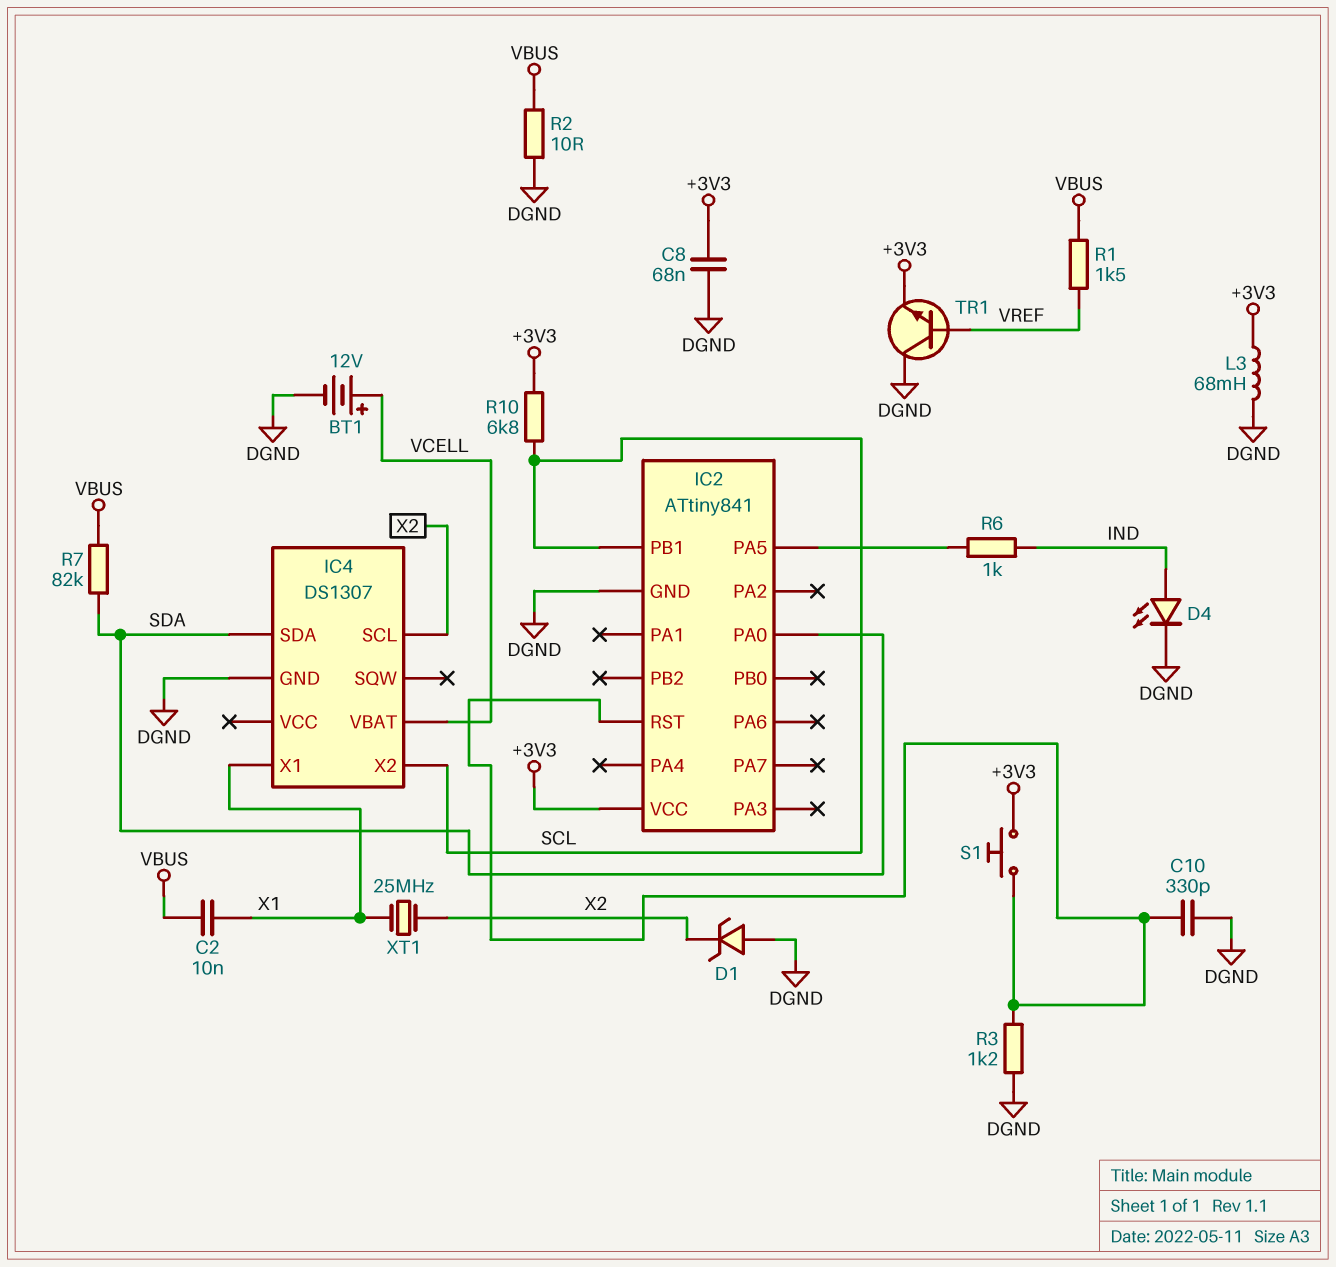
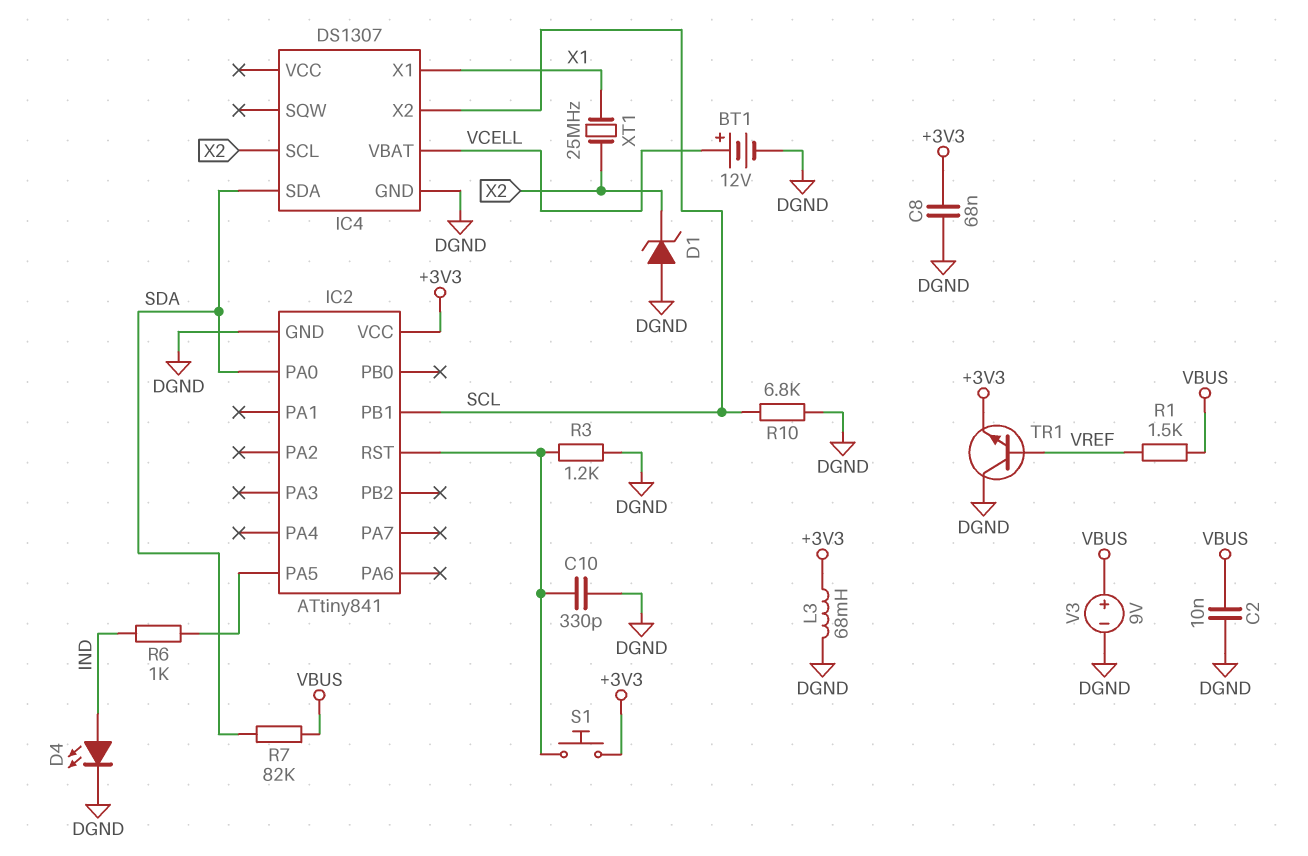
C2: 10nF (VBUS, X1) -> 10nF (DGND, VBUS)
R2: 10 (DGND, VBUS) -> none
R10: 6.8k (+3V3, SCL) -> 6.8k (DGND, SCL)
V3: none -> 9V (plus VBUS, minus DGND)

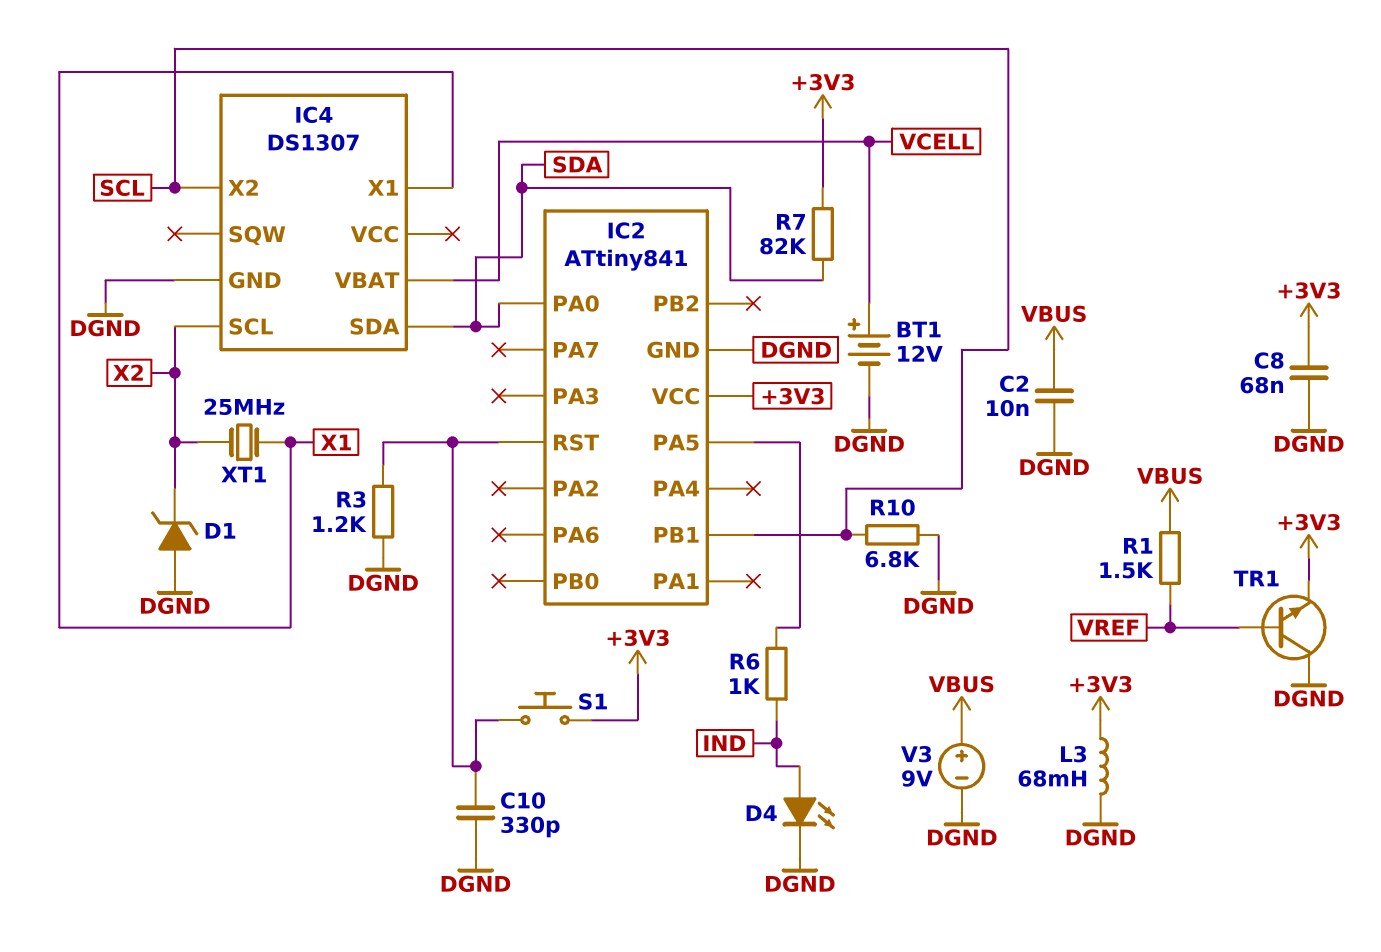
R7: 82k (SDA, VBUS) -> 82k (+3V3, SDA)

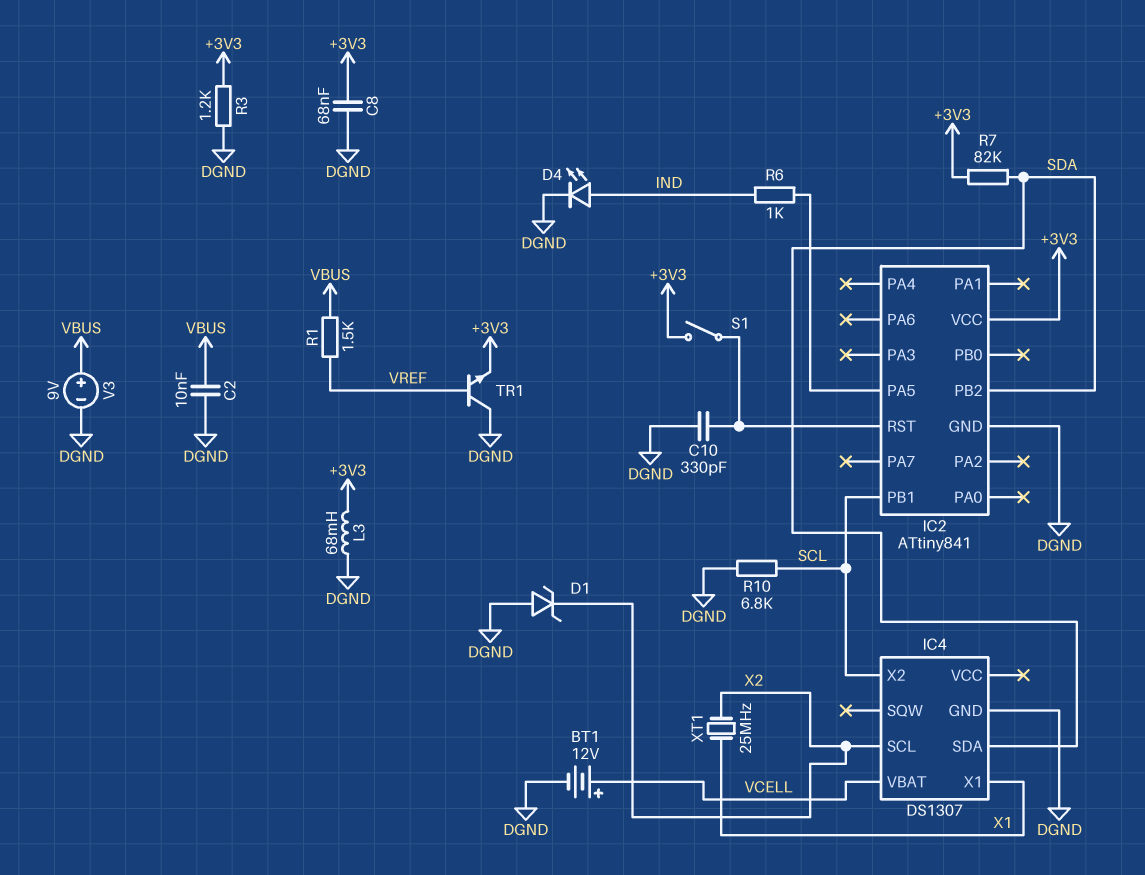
IC2 pin PA0: SDA -> none
IC2 pin PB2: none -> SDA
R3: 1.2k (DGND, IC2/RST) -> 1.2k (+3V3, DGND)
S1: button (+3V3, IC2/RST) -> switch (+3V3, IC2/RST)

